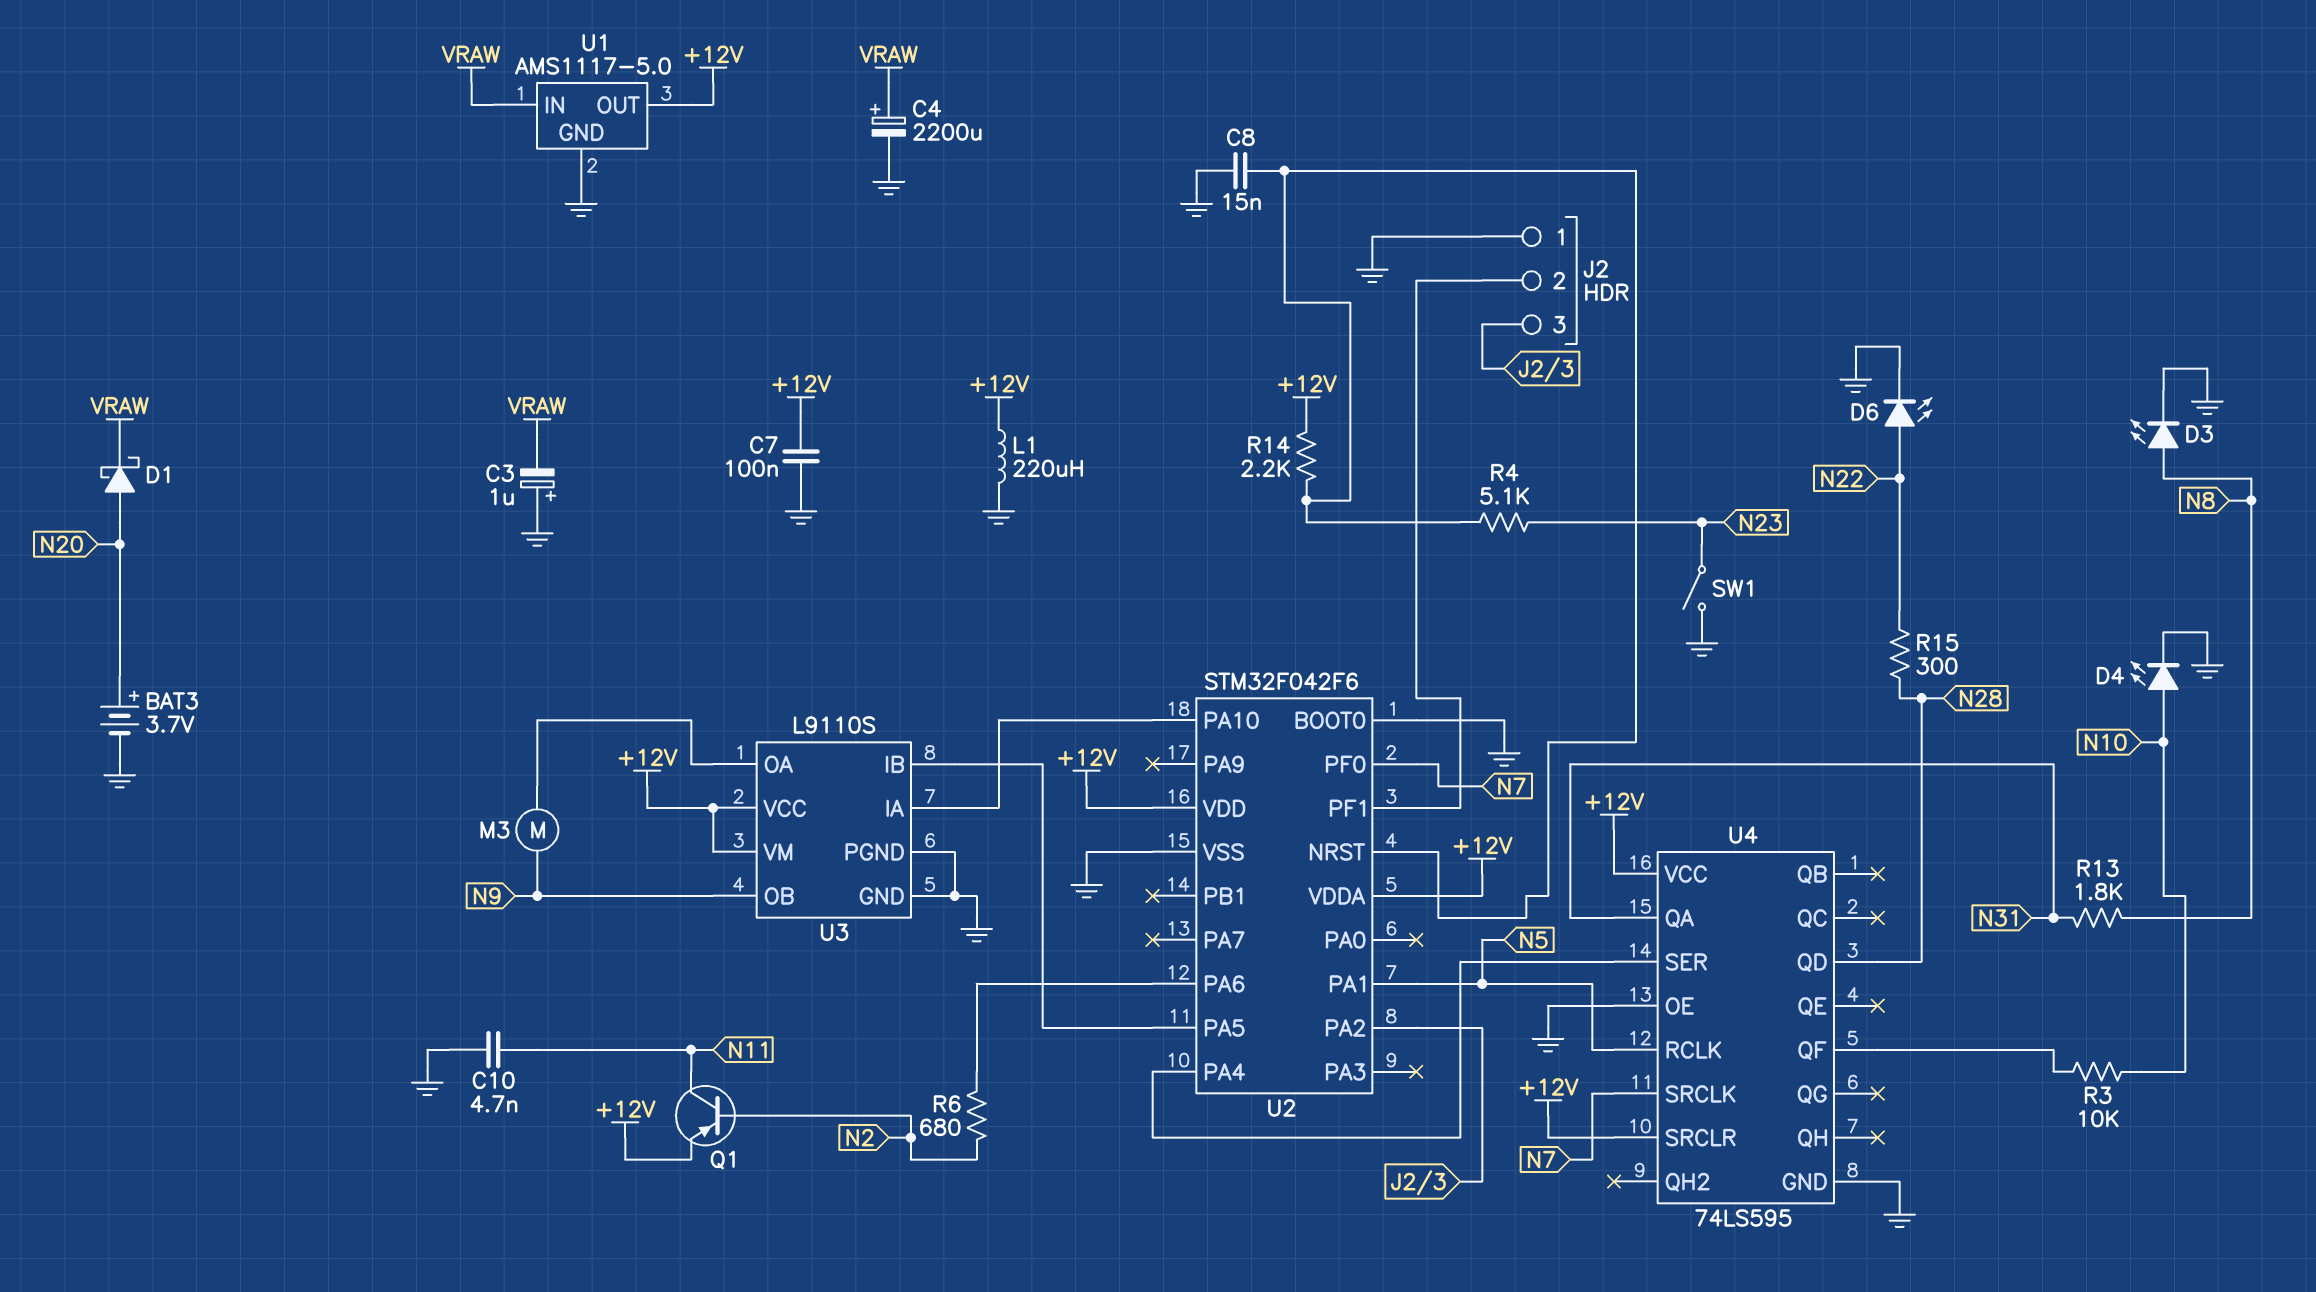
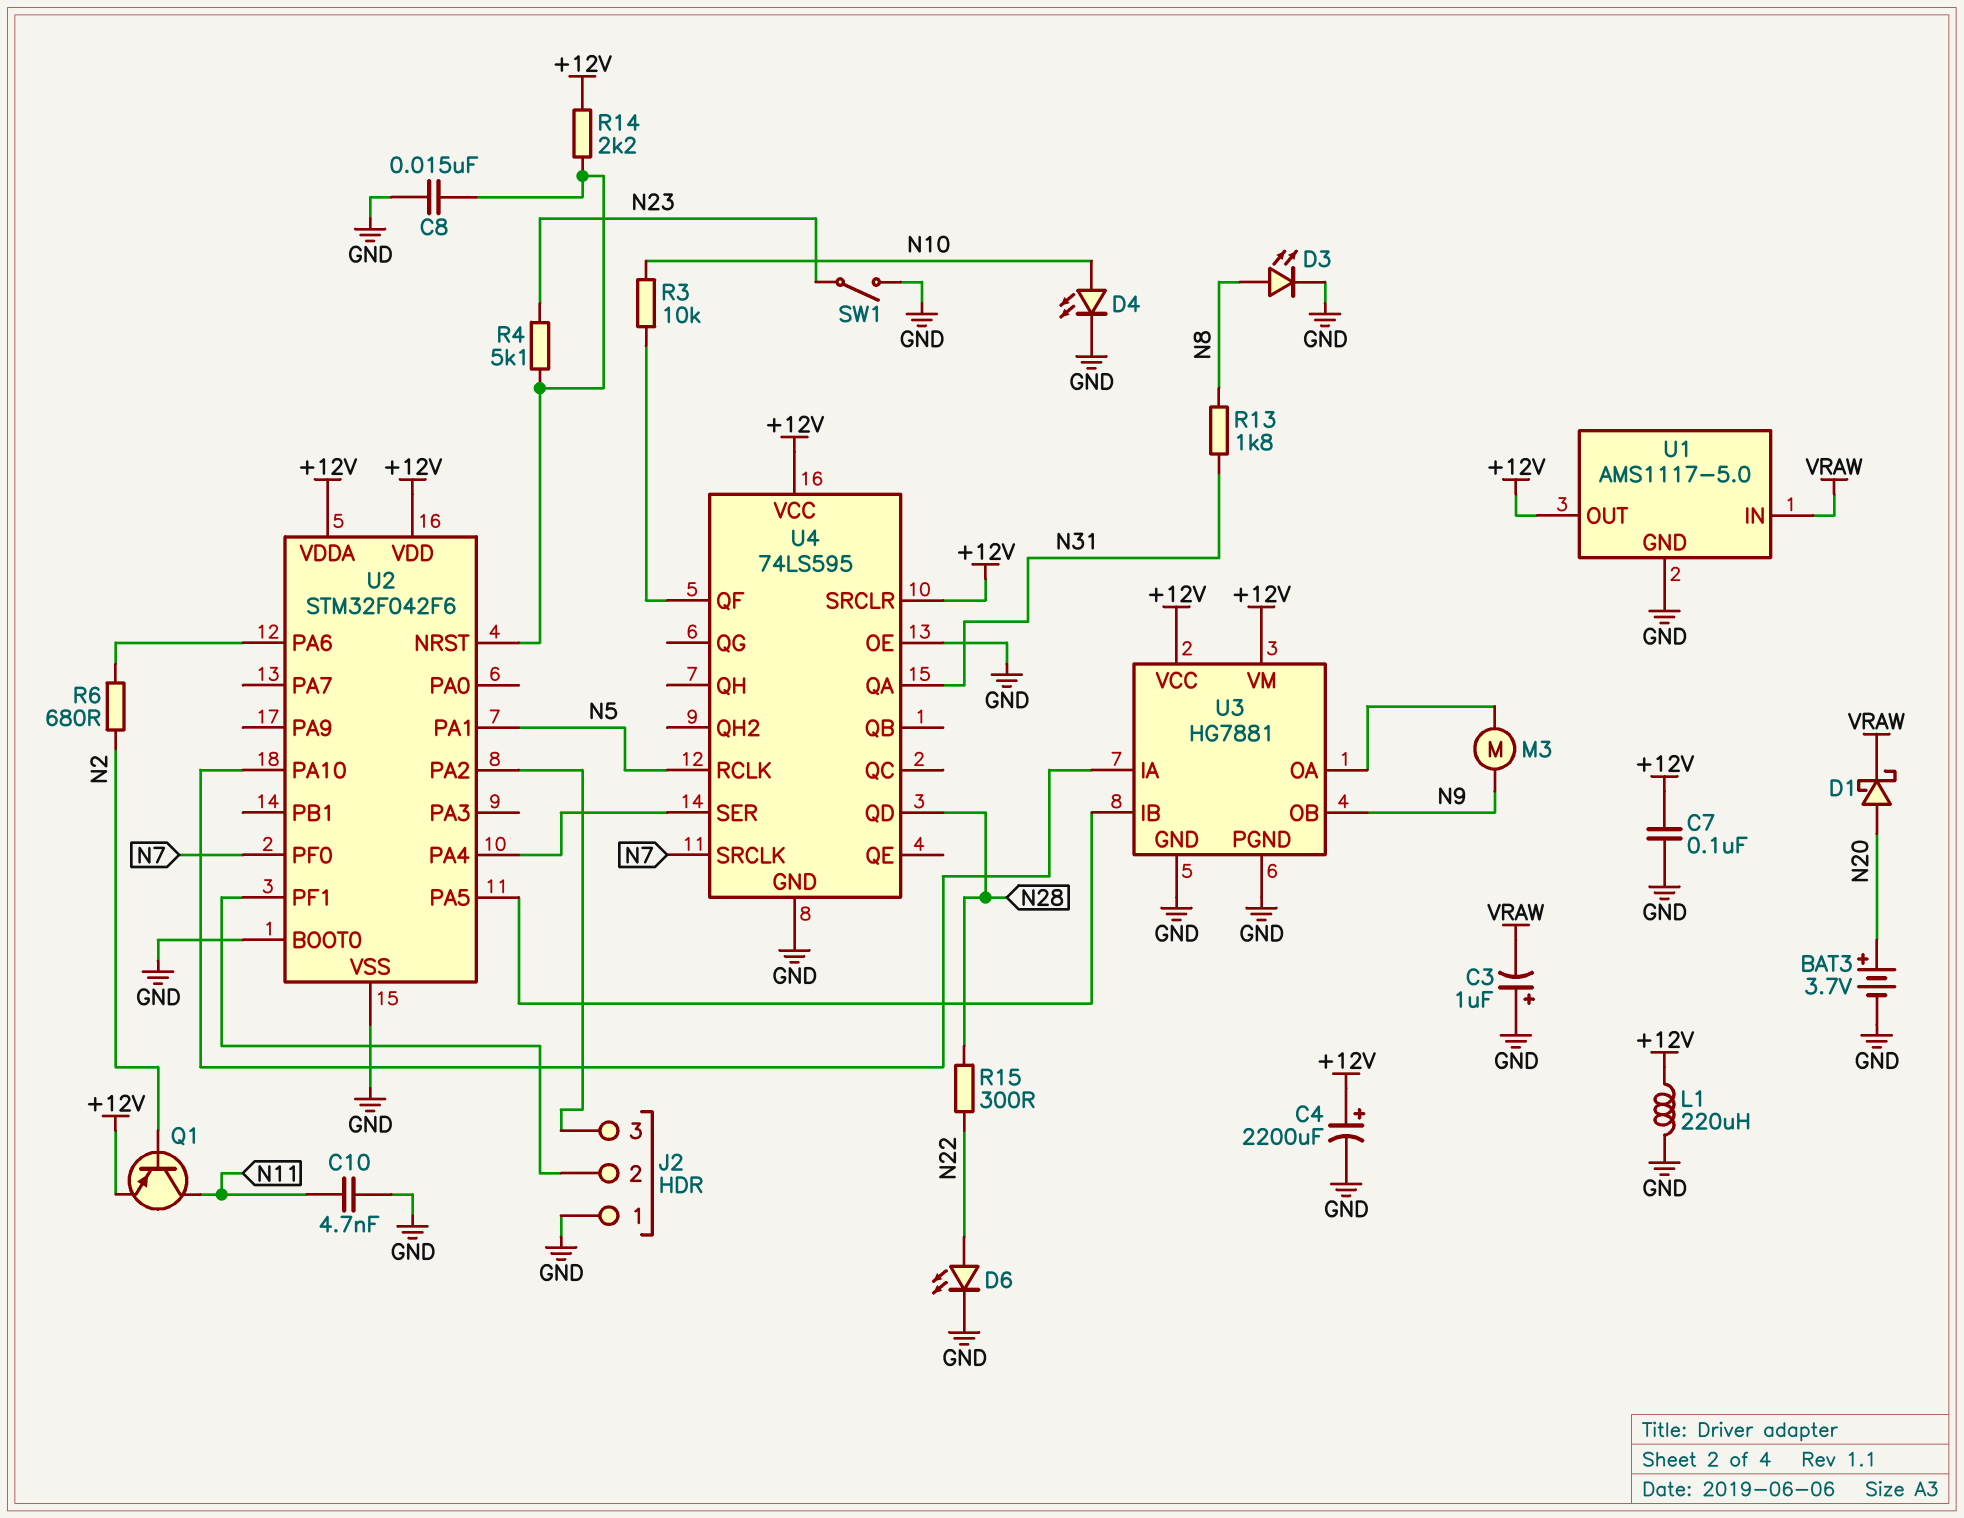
C4: 2200uF (plus VRAW, minus GND) -> 2200uF (plus +12V, minus GND)
U3: L9110S -> HG7881

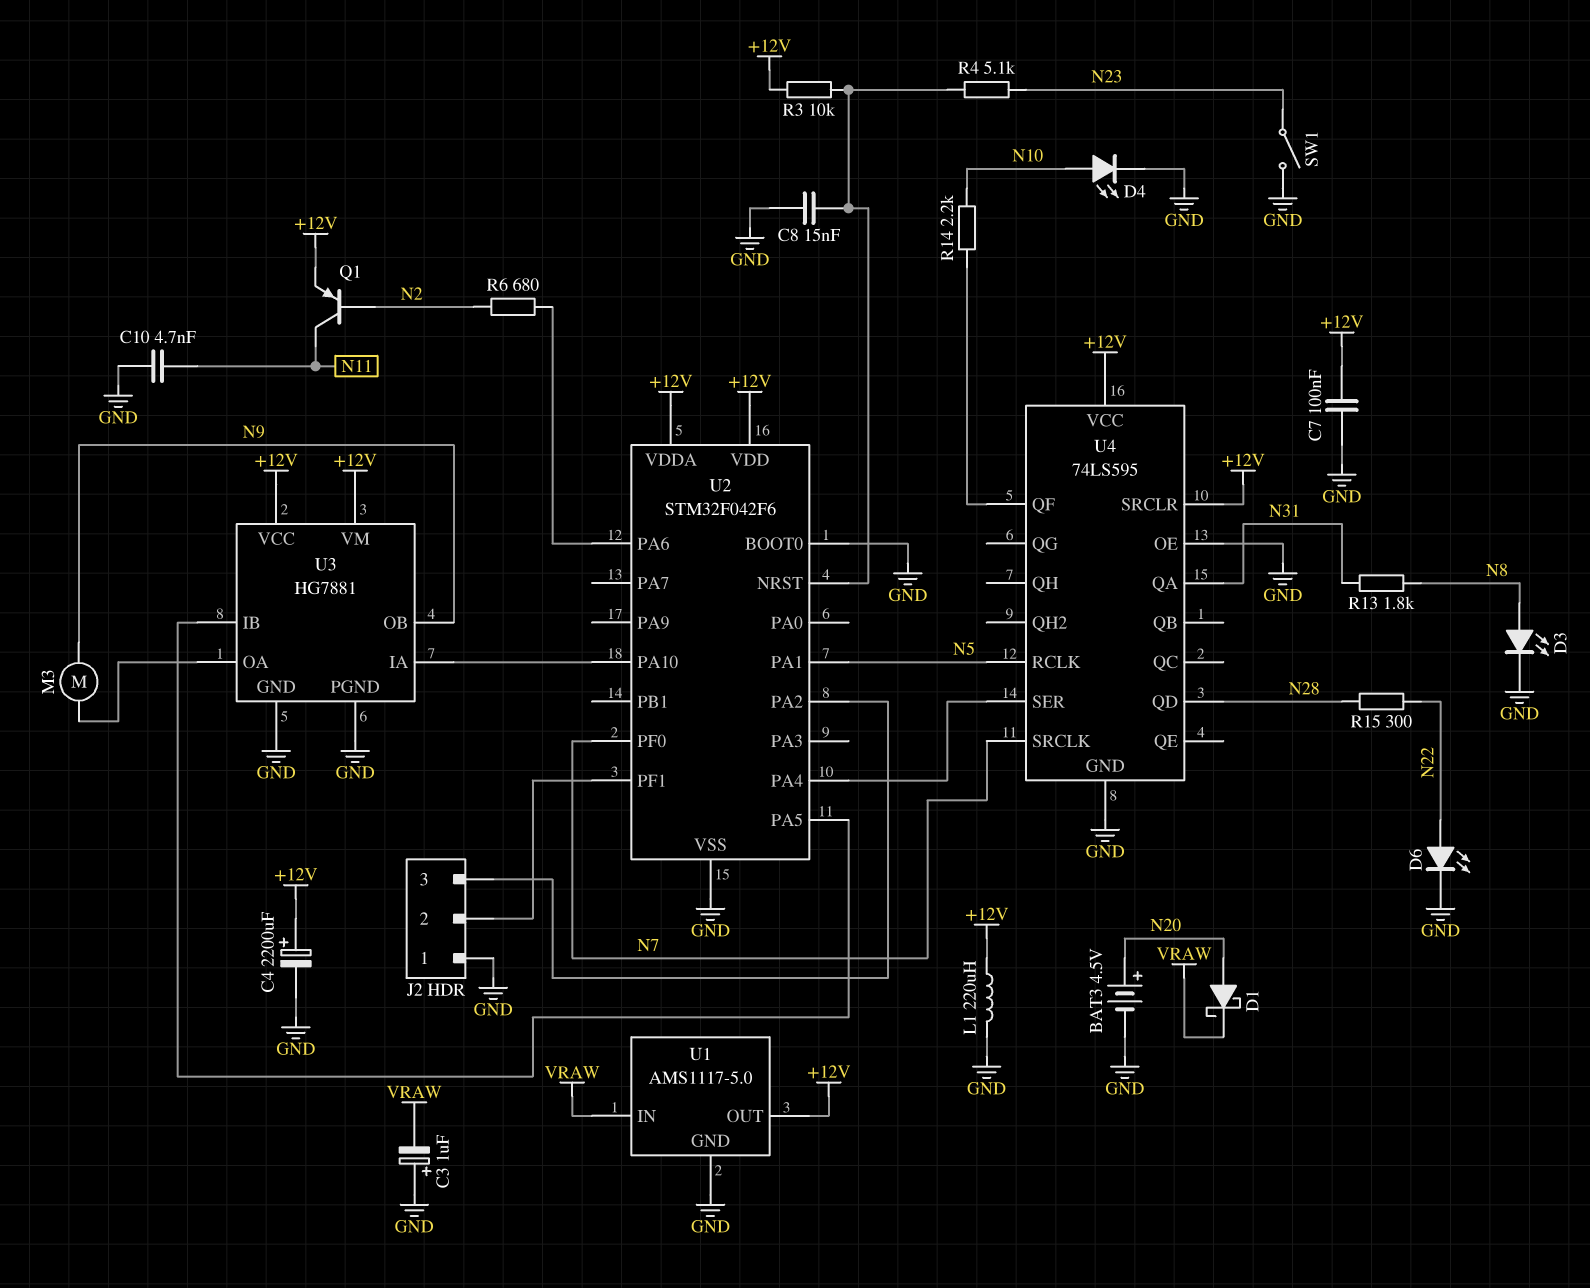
BAT3: 3.7V (plus N20, minus GND) -> 4.5V (plus N20, minus GND)
R3: 10k (N10, U4/QF) -> 10k (+12V, U2/NRST)
R14: 2.2k (+12V, U2/NRST) -> 2.2k (N10, U4/QF)

